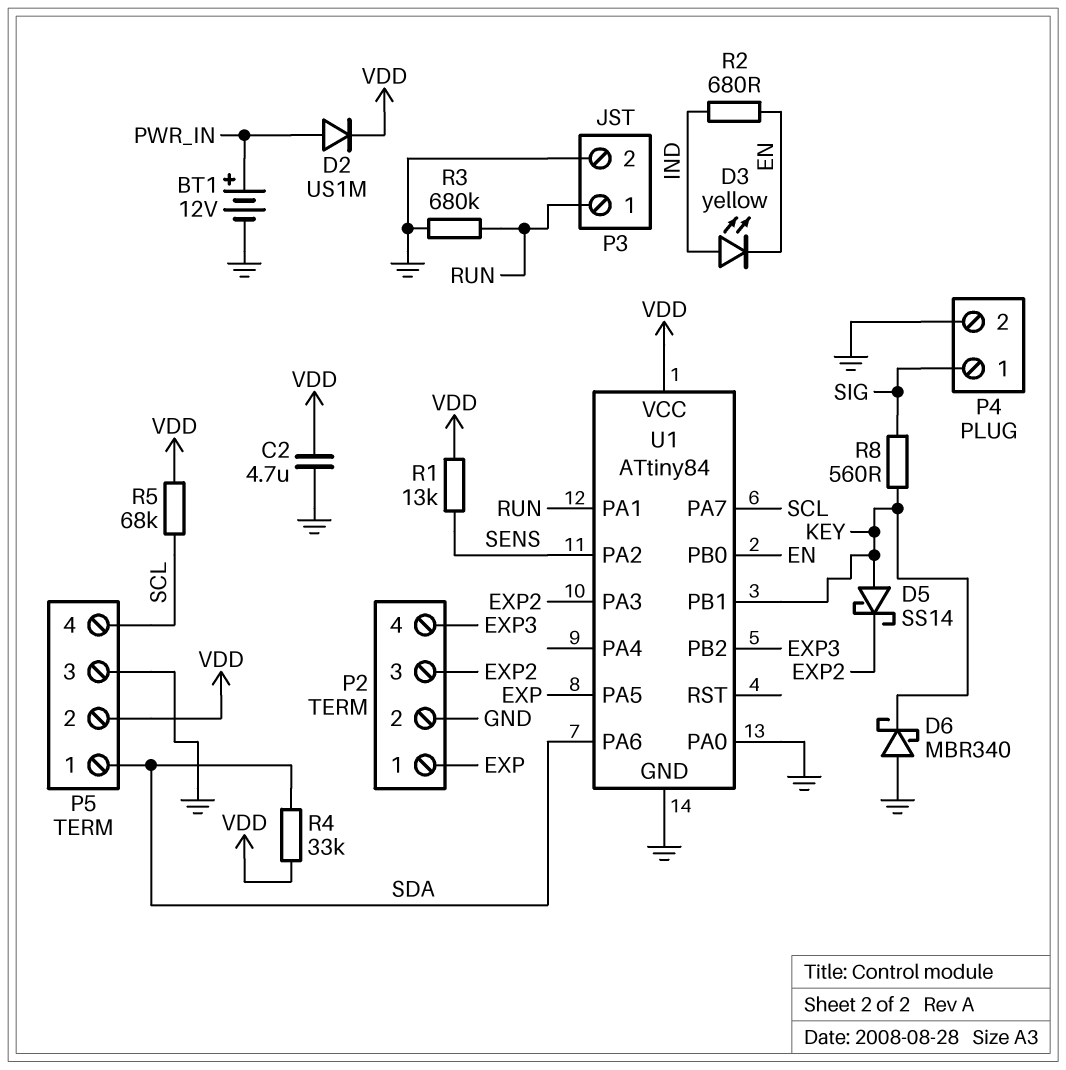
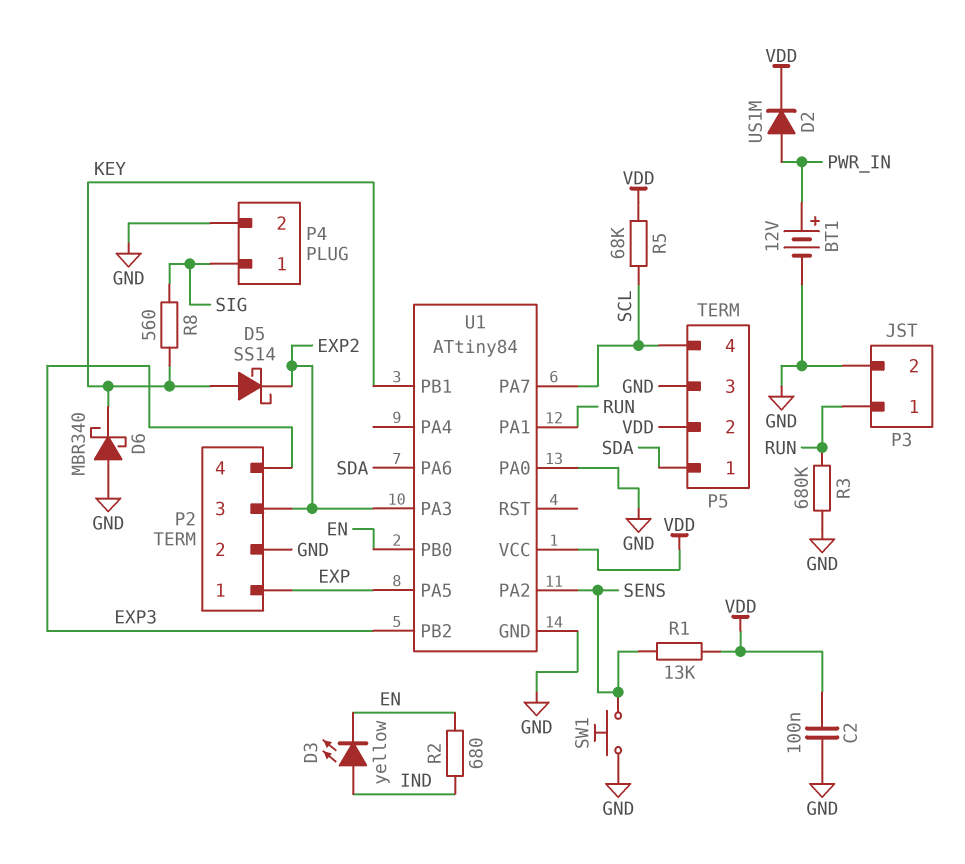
C2: 4.7uF (GND, VDD) -> 100nF (GND, VDD)
R4: 33k (SDA, VDD) -> none
SW1: none -> button (GND, SENS)

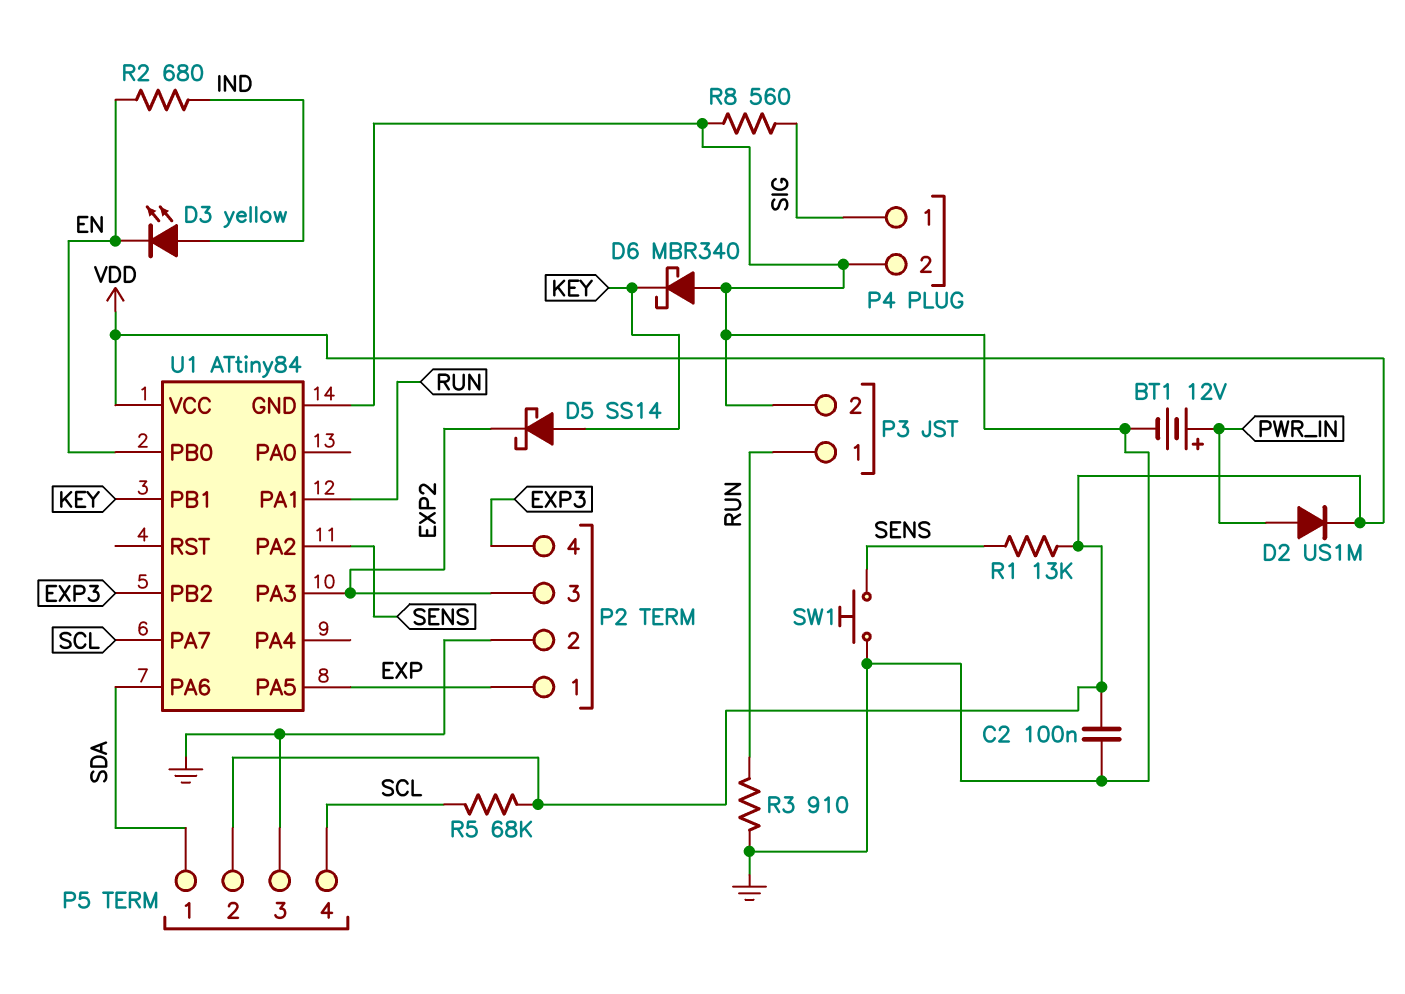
R3: 680k (GND, RUN) -> 910 (GND, RUN)
R8: 560 (KEY, SIG) -> 560 (GND, SIG)
U1 pin PA0: GND -> none

